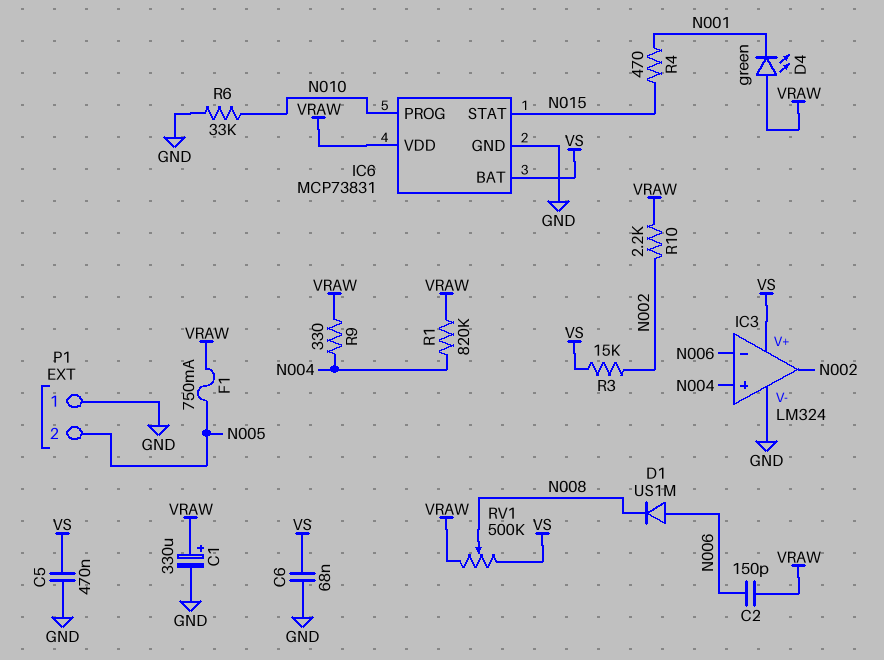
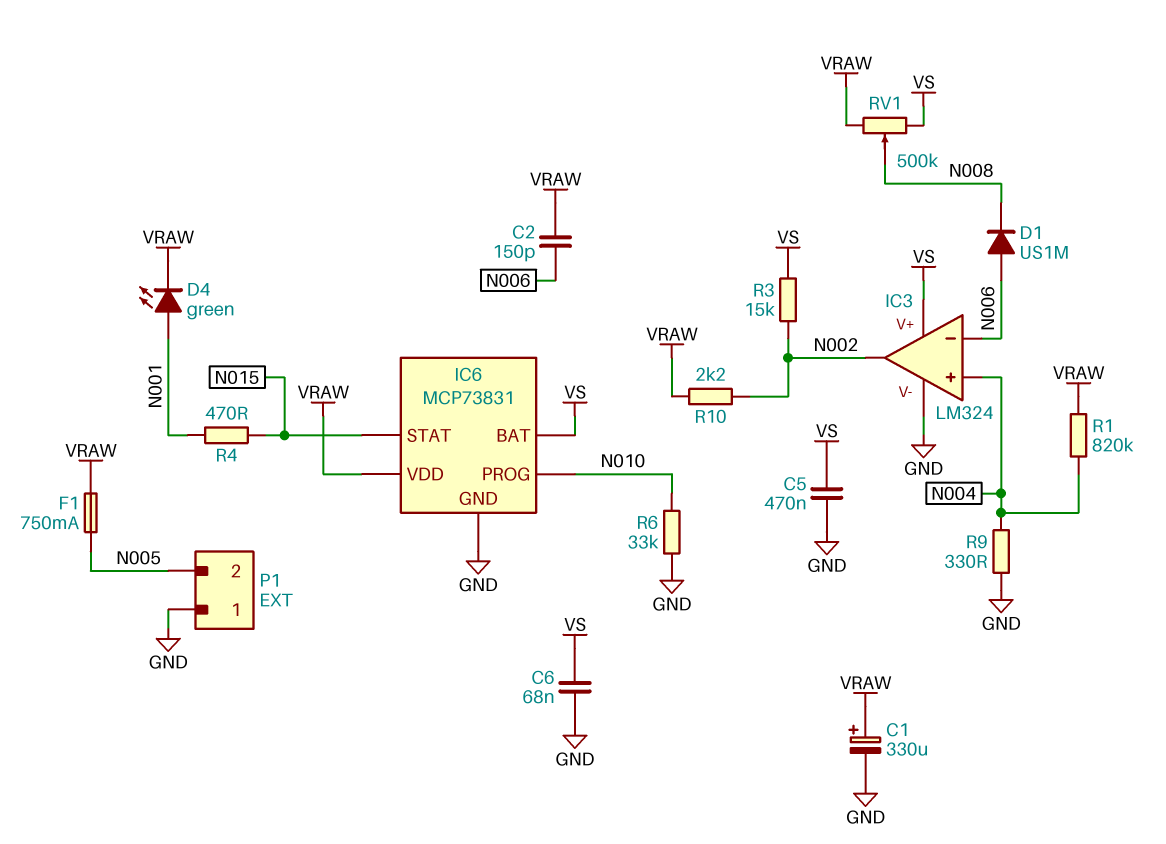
D4: LED green (A VRAW, K N001) -> LED green (A N001, K VRAW)
R9: 330 (N004, VRAW) -> 330 (GND, N004)

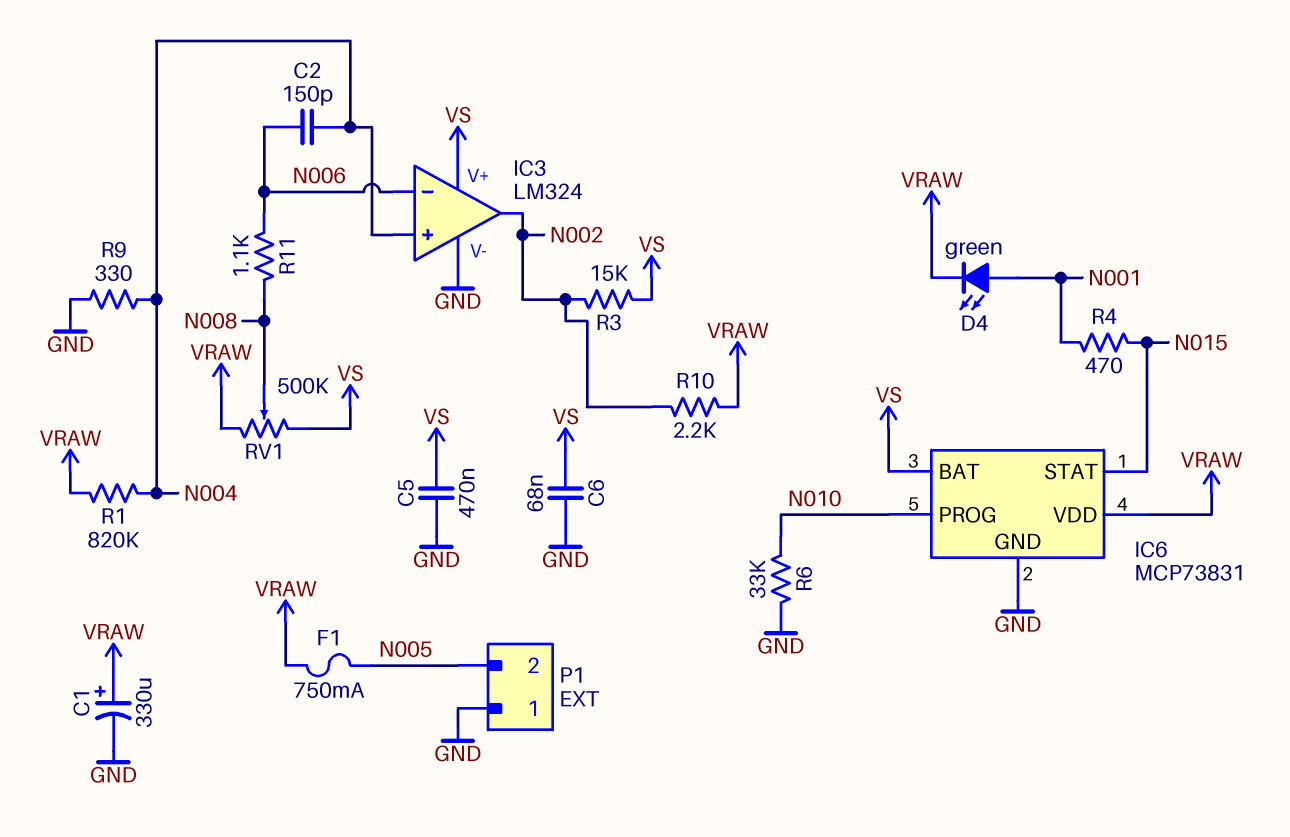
C2: 150pF (N006, VRAW) -> 150pF (N004, N006)
D1: diode US1M (A N006, K N008) -> none
R11: none -> 1.1k (N006, N008)

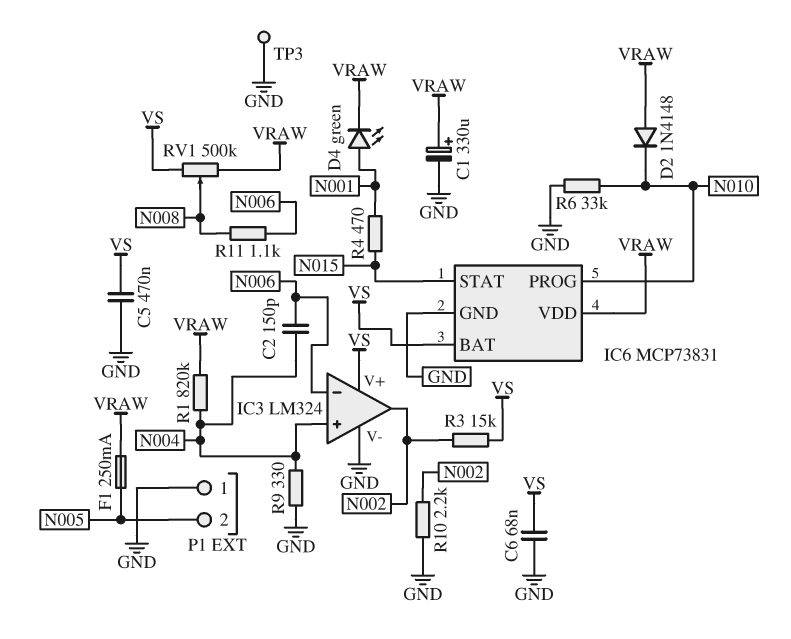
D2: none -> diode 1N4148 (A VRAW, K N010)
F1: 750mA (N005, VRAW) -> 250mA (N005, VRAW)
R10: 2.2k (N002, VRAW) -> 2.2k (GND, N002)
TP3: none -> test point (GND)

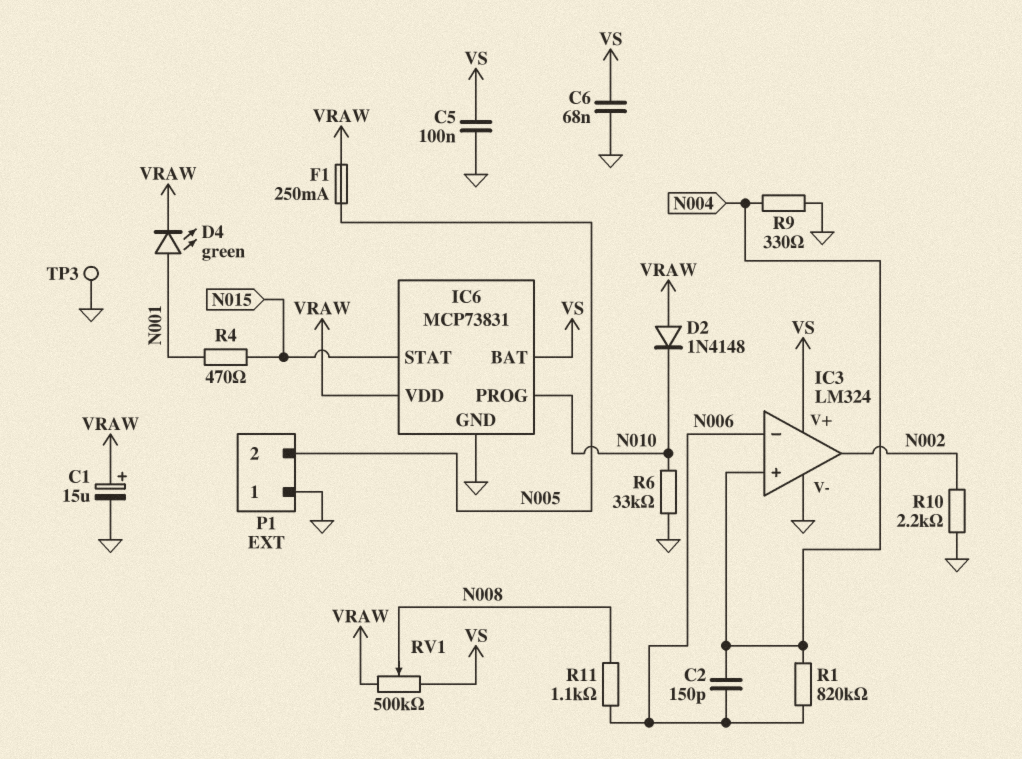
C1: 330uF (plus VRAW, minus GND) -> 15uF (plus VRAW, minus GND)
C5: 470nF (GND, VS) -> 100nF (GND, VS)
R1: 820k (N004, VRAW) -> 820k (N004, N006)
R3: 15k (N002, VS) -> none

